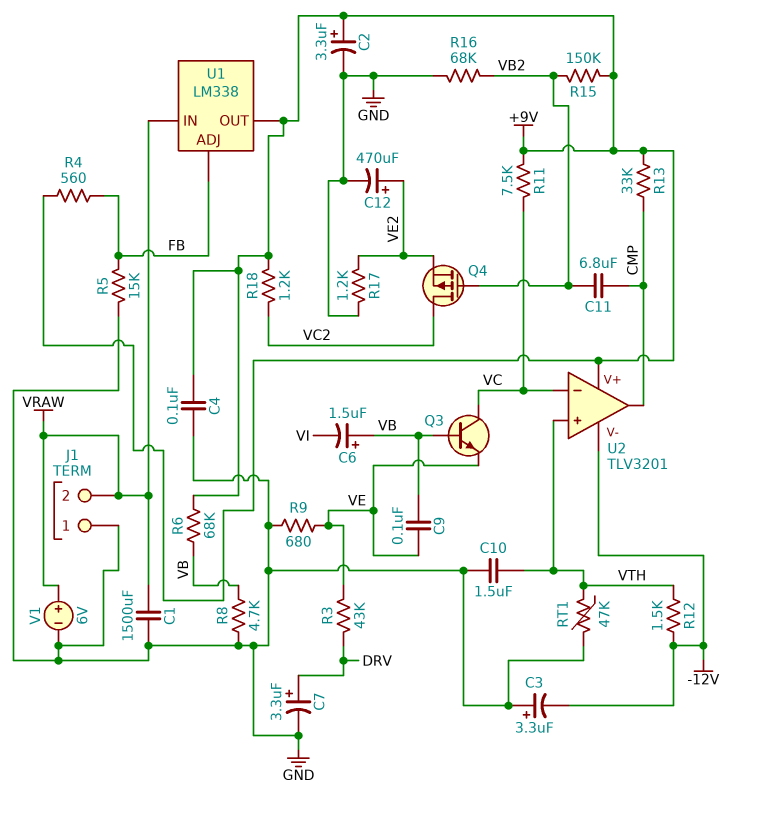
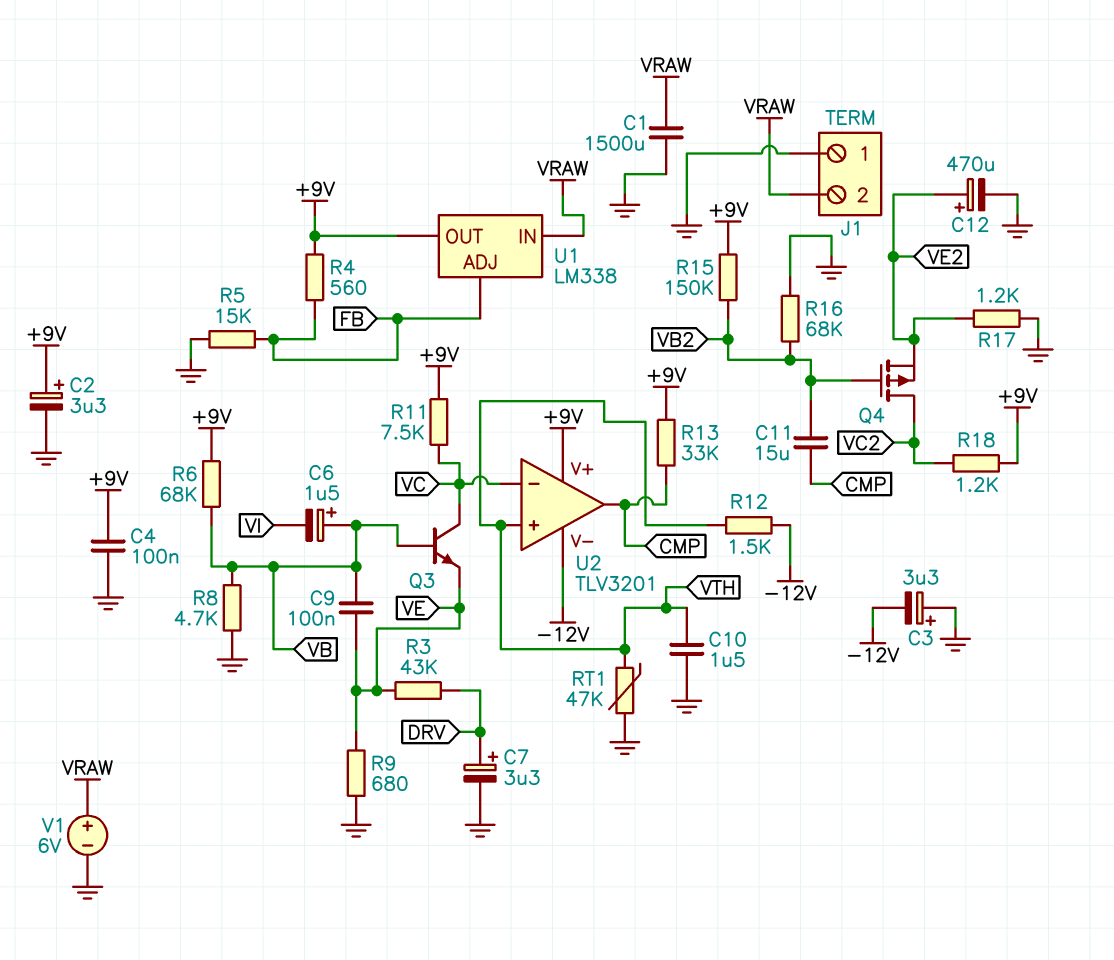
C11: 6.8uF (CMP, VB2) -> 15uF (CMP, VB2)

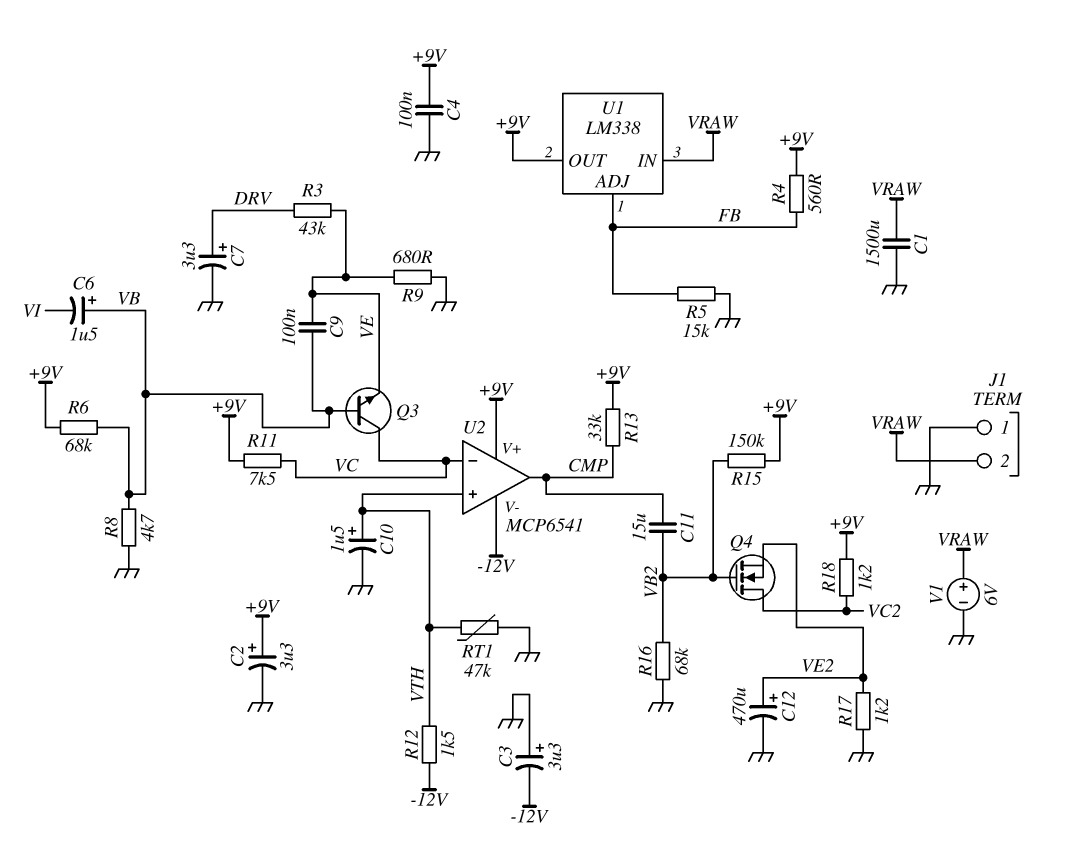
C10: 1.5uF (GND, VTH) -> 1.5uF (plus VTH, minus GND)
Q4: PMOS (G VB2, D VC2, S VE2) -> NMOS (G VB2, D VC2, S VE2)
U2: TLV3201 -> MCP6541

